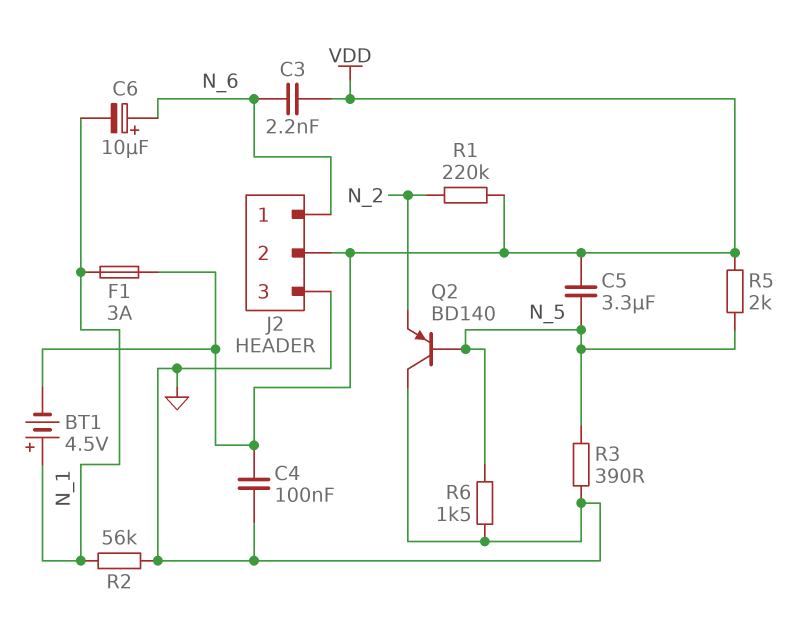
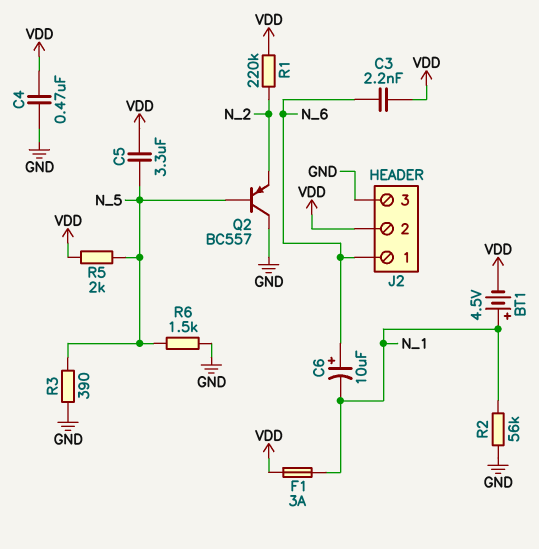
C4: 100nF (GND, VDD) -> 470nF (GND, VDD)
Q2: PNP BD140 (B N_5, C GND, E N_2) -> PNP BC557 (B N_5, C GND, E N_2)

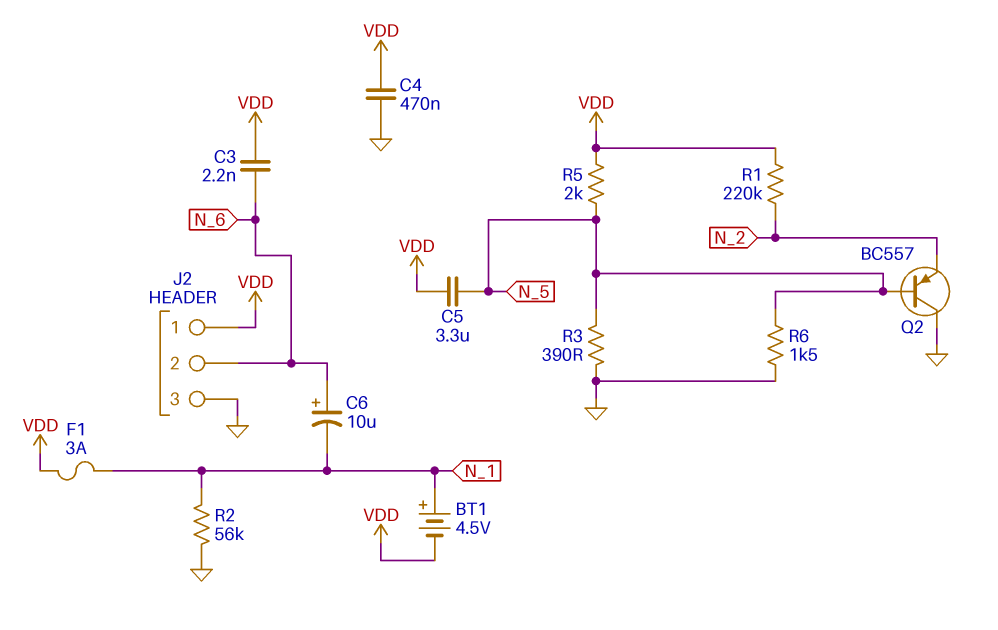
J2 pin 1: N_6 -> VDD
J2 pin 2: VDD -> N_6

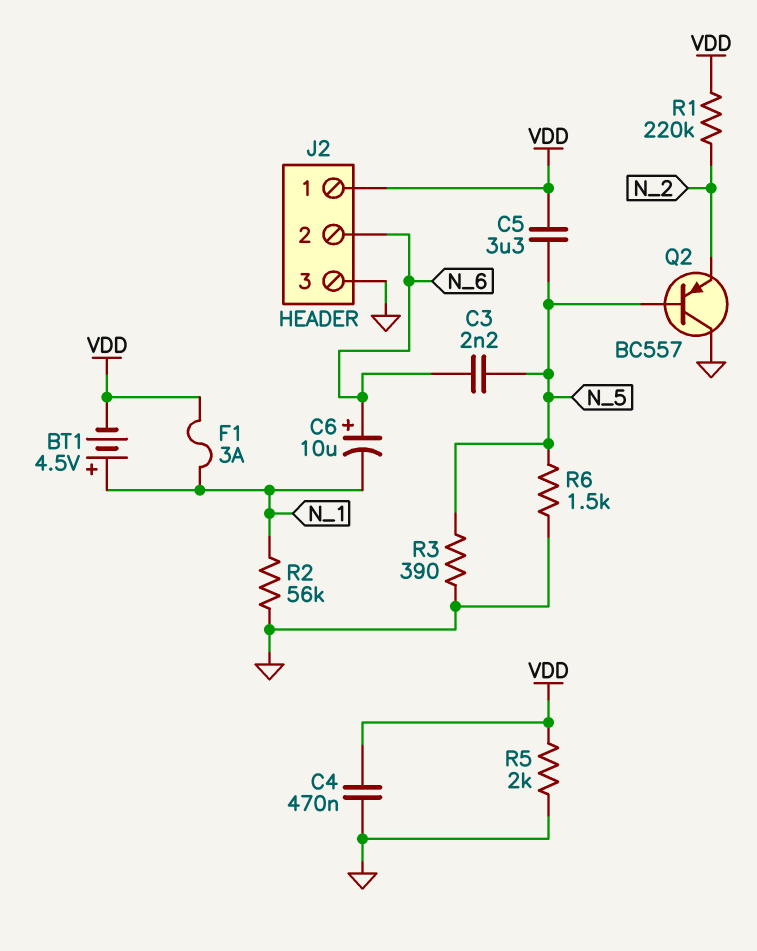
C3: 2.2nF (N_6, VDD) -> 2.2nF (N_5, N_6)
R5: 2k (N_5, VDD) -> 2k (GND, VDD)

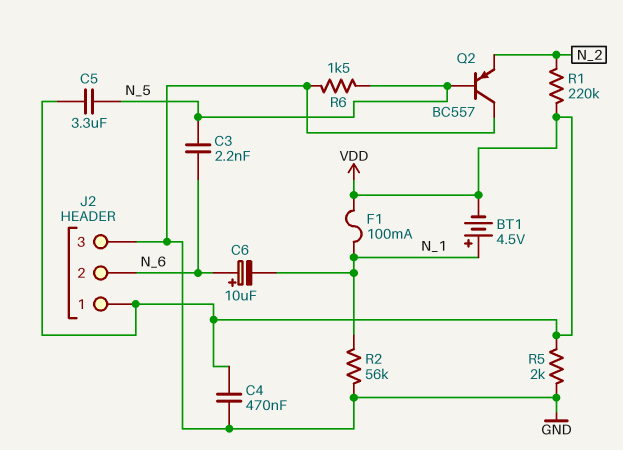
F1: 3A (N_1, VDD) -> 100mA (N_1, VDD)
R3: 390 (GND, N_5) -> none

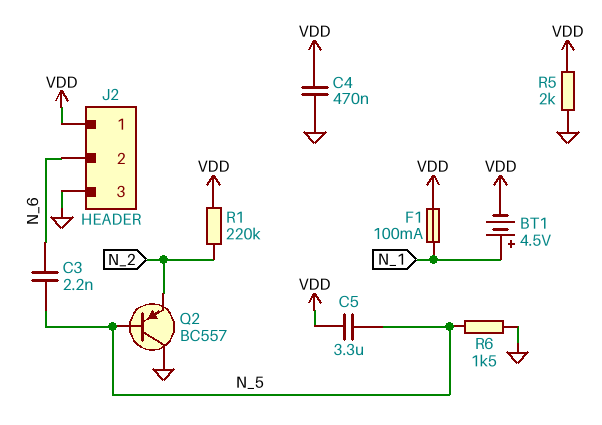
C6: 10uF (plus N_6, minus N_1) -> none
R2: 56k (GND, N_1) -> none

